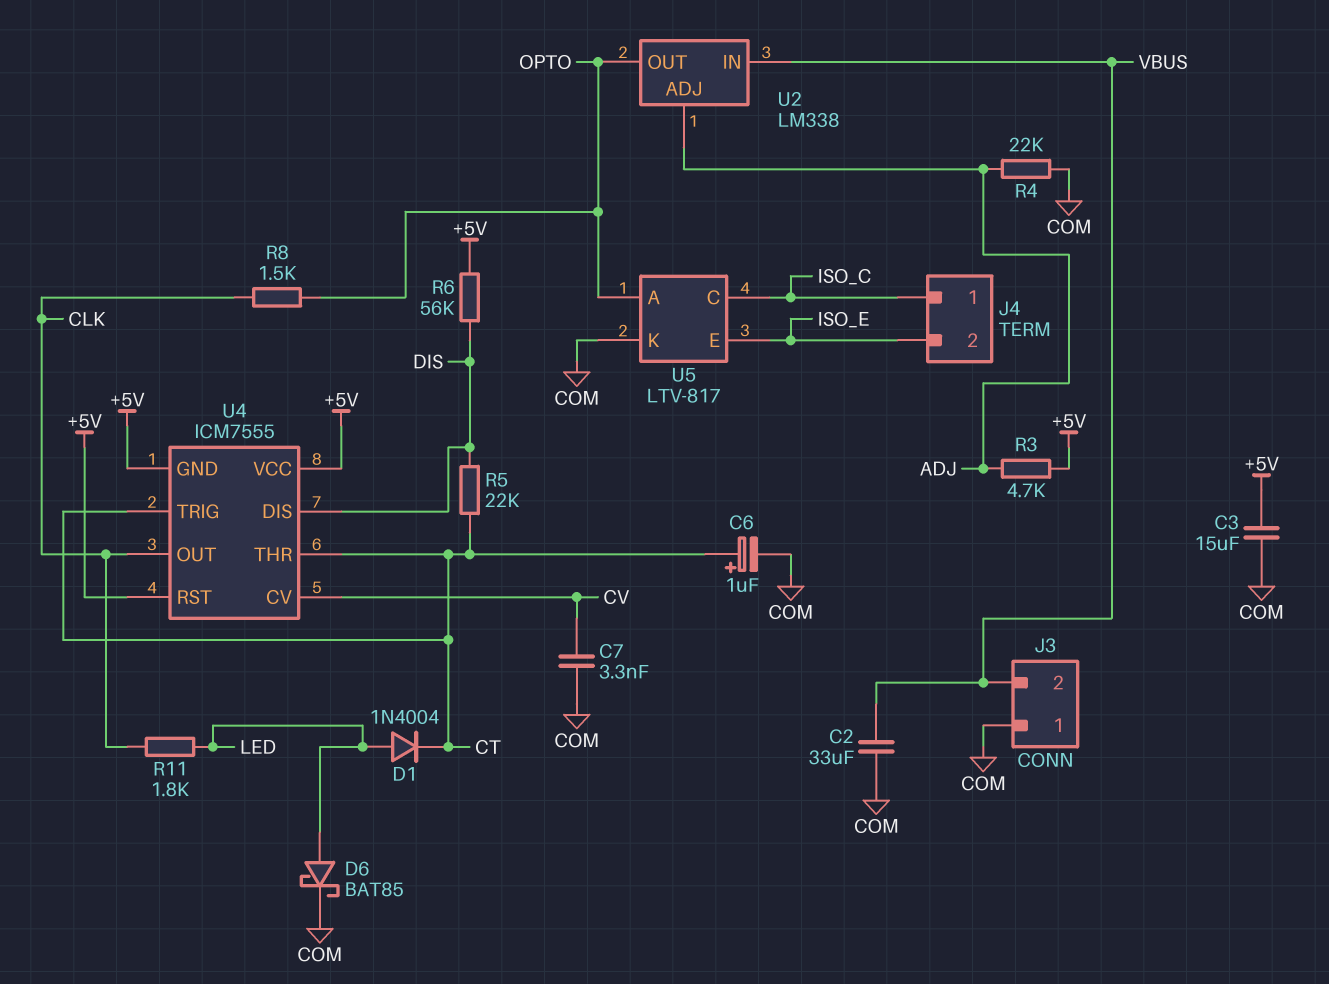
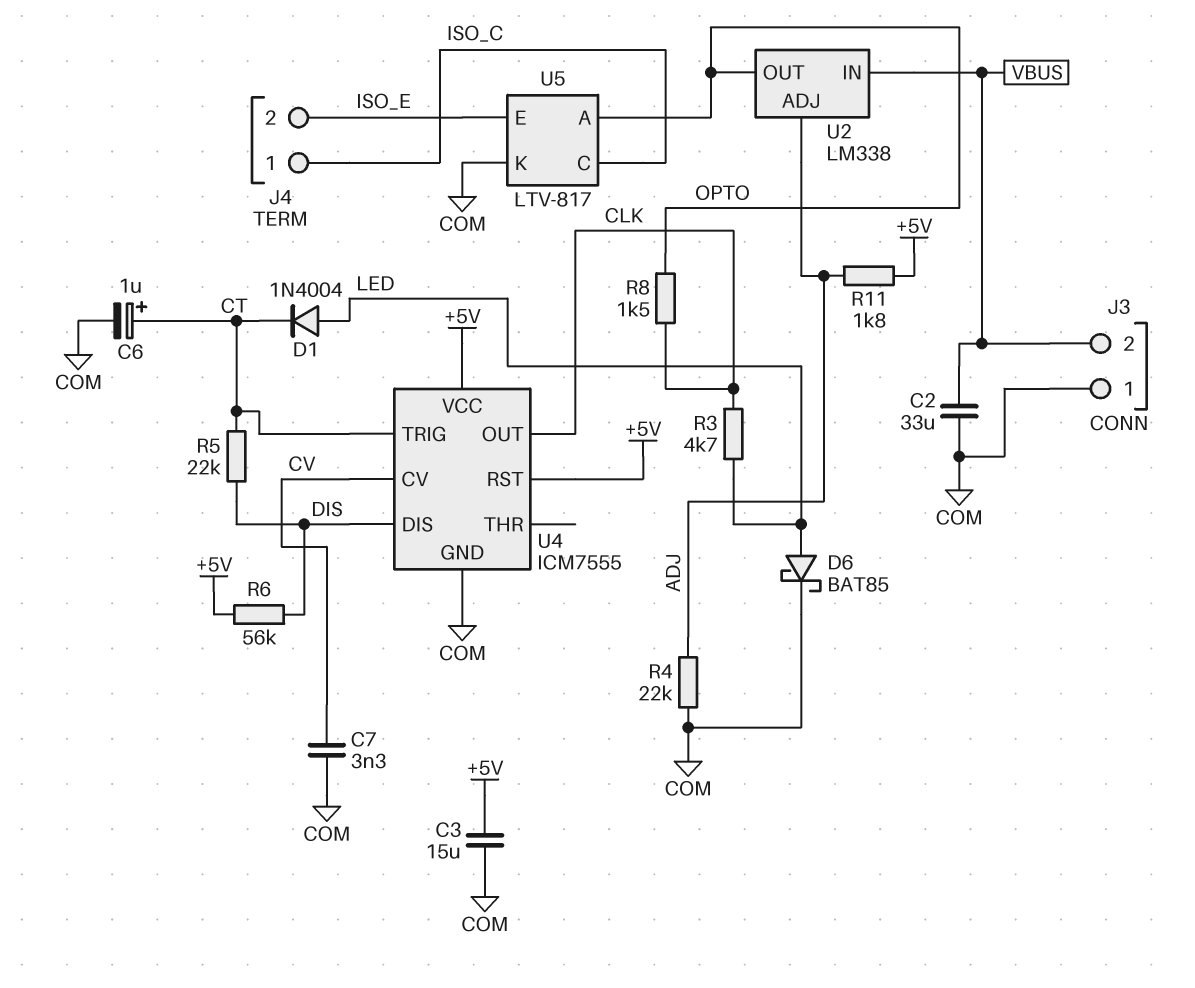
R3: 4.7k (+5V, ADJ) -> 4.7k (CLK, LED)
R11: 1.8k (CLK, LED) -> 1.8k (+5V, ADJ)
U4 pin GND: +5V -> COM
U4 pin THR: CT -> none

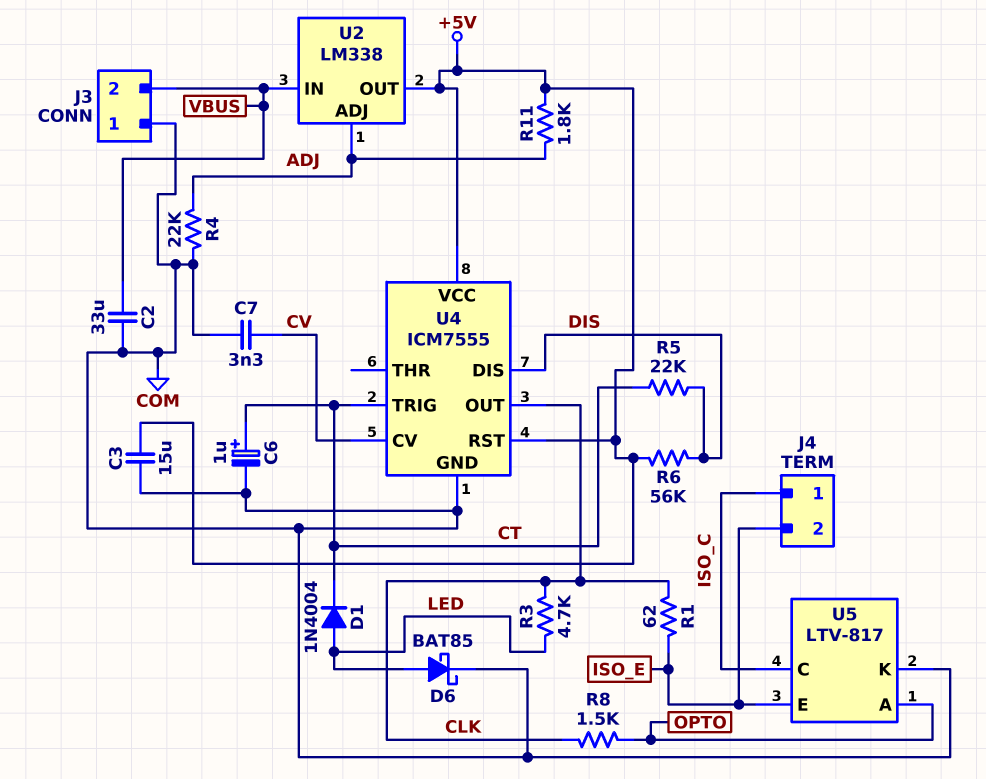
R1: none -> 62 (CLK, ISO_E)
U2 pin OUT: OPTO -> +5V

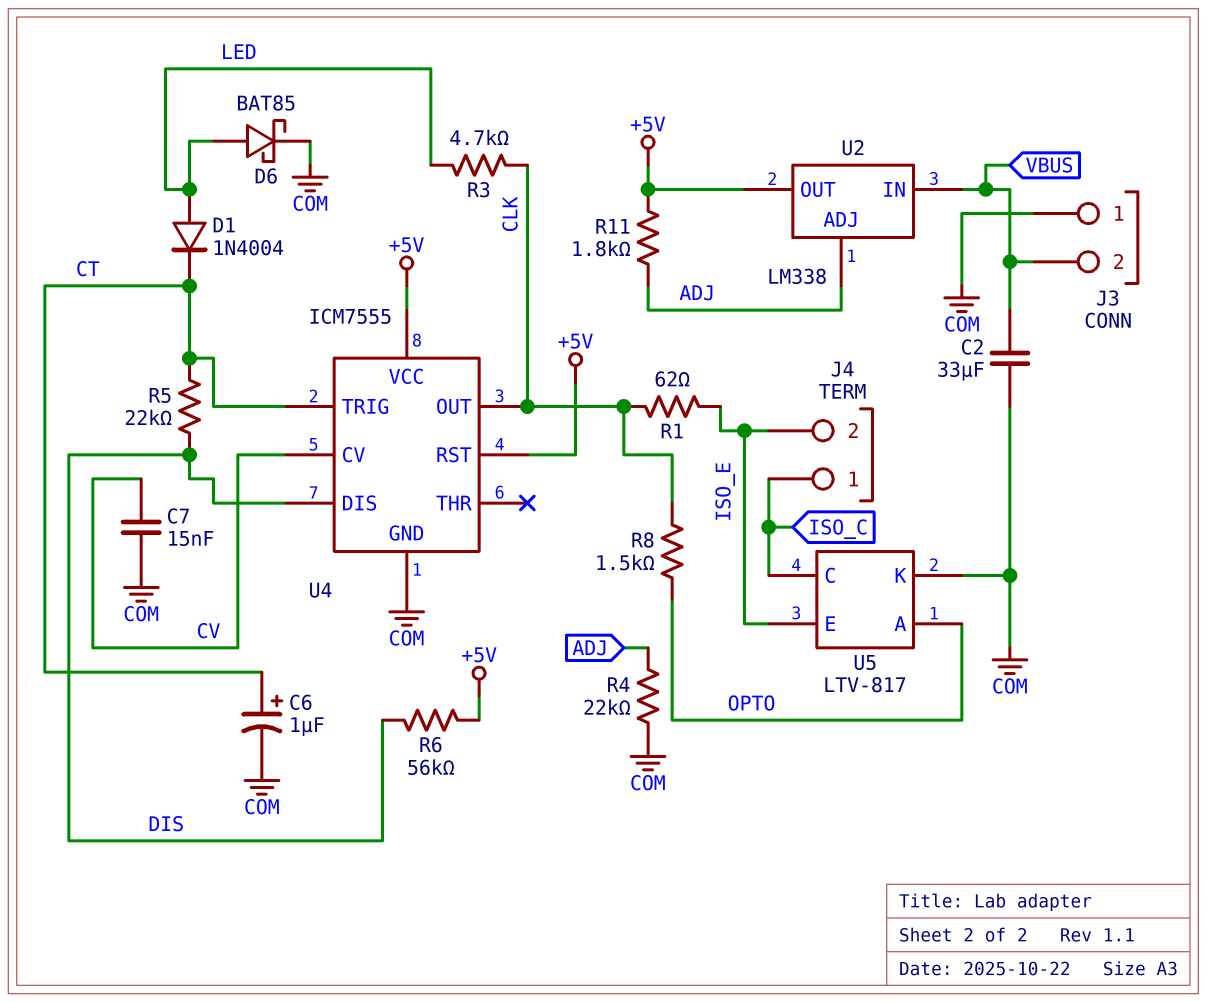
C3: 15uF (+5V, COM) -> none
C7: 3.3nF (COM, CV) -> 15nF (COM, CV)

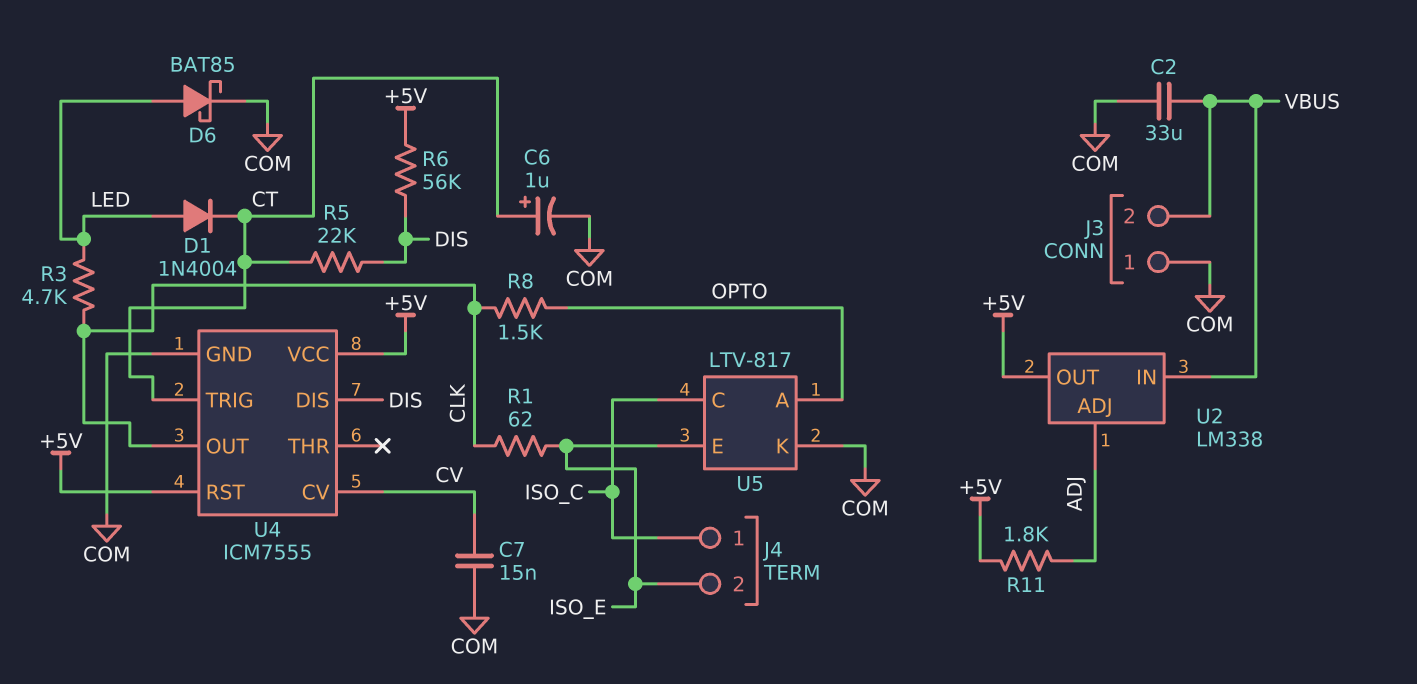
R4: 22k (ADJ, COM) -> none

